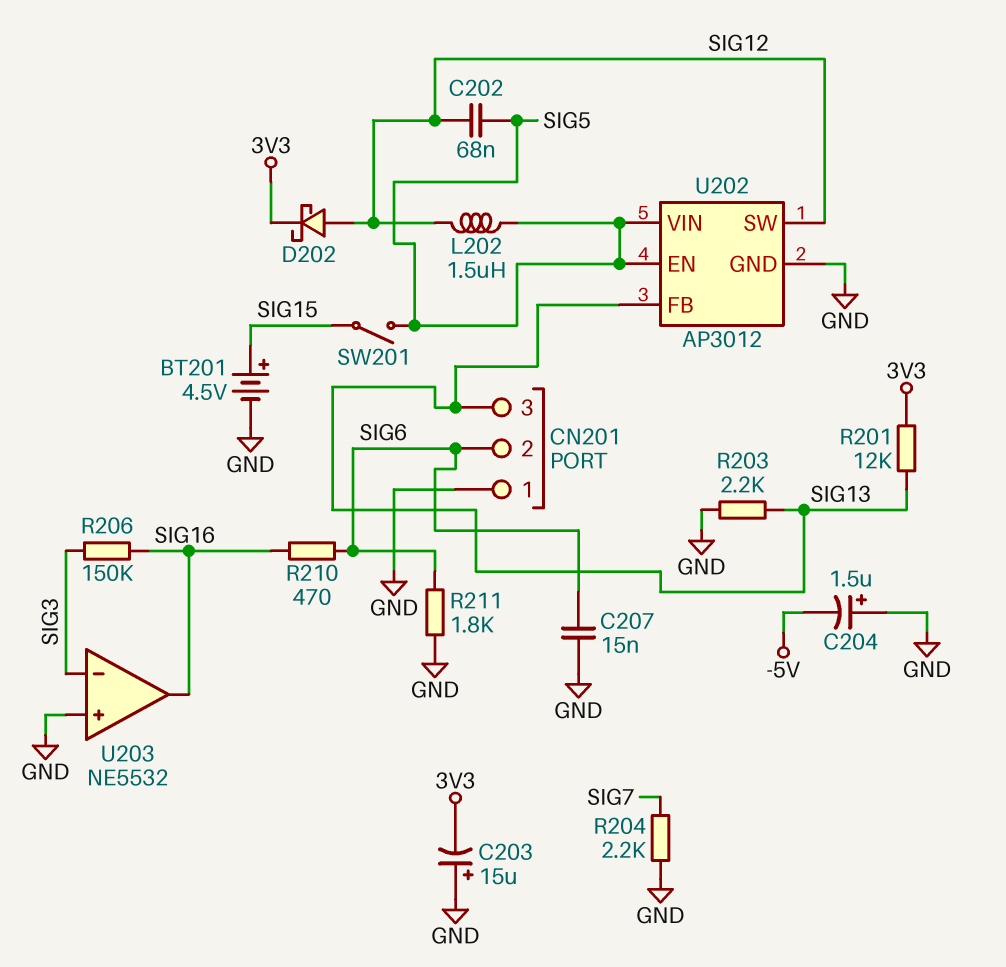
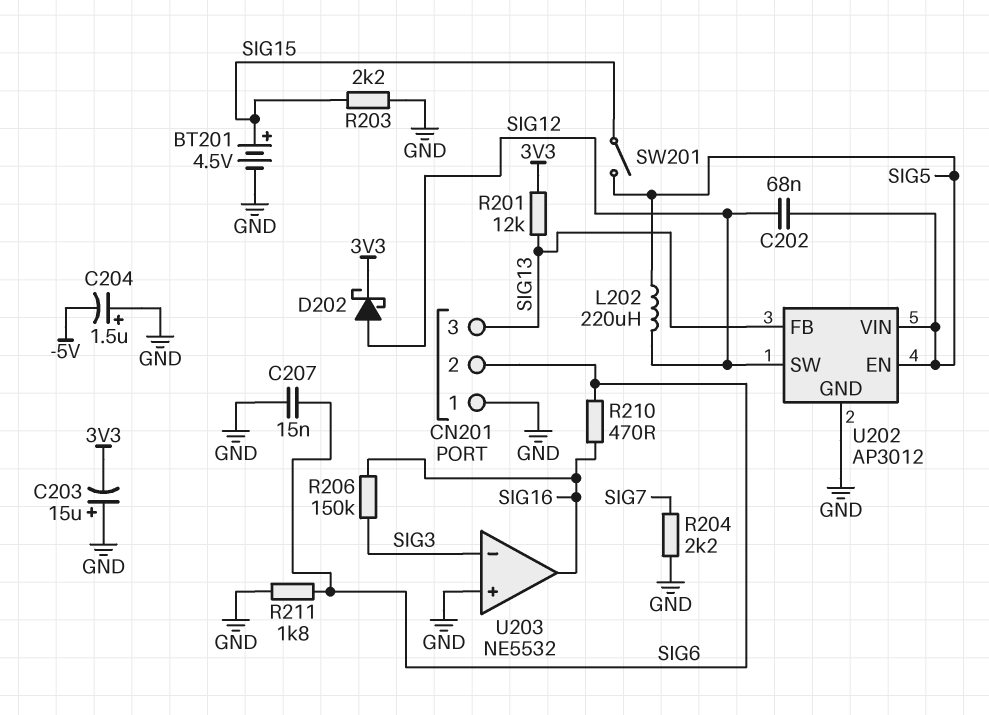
L202: 1.5uH (SIG5, SIG12) -> 220uH (SIG5, SIG12)
R203: 2.2k (GND, SIG13) -> 2.2k (GND, SIG15)

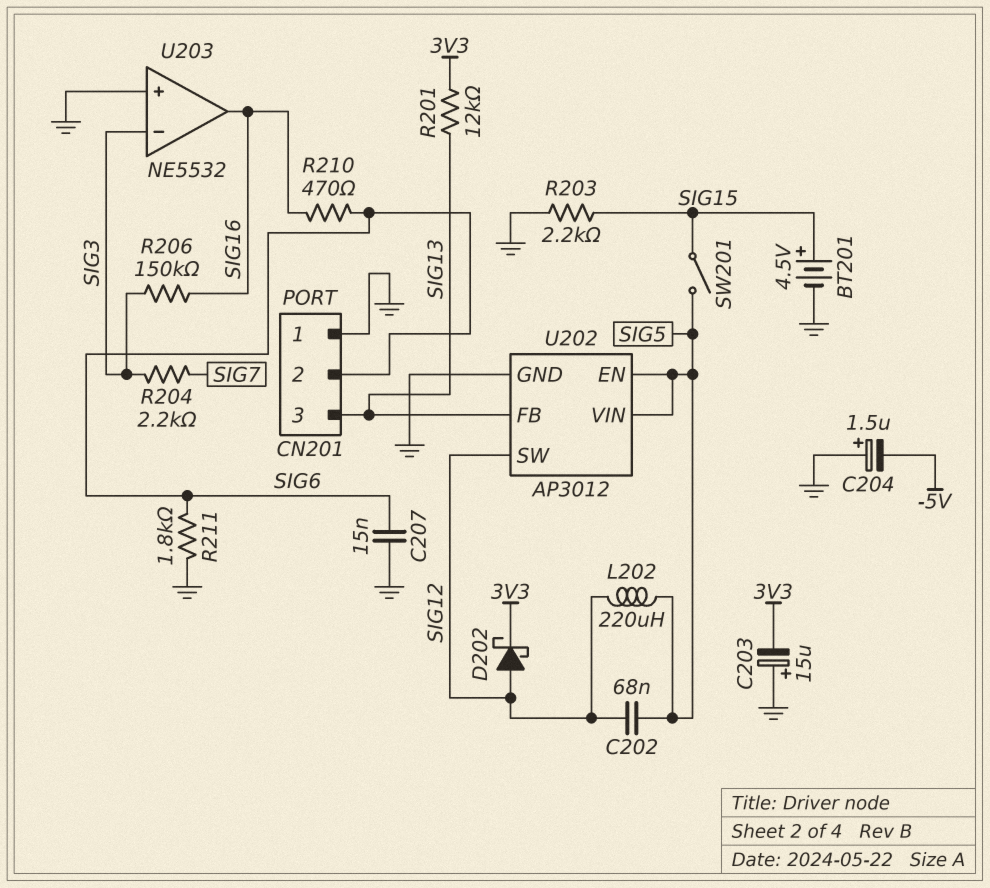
R204: 2.2k (GND, SIG7) -> 2.2k (SIG3, SIG7)

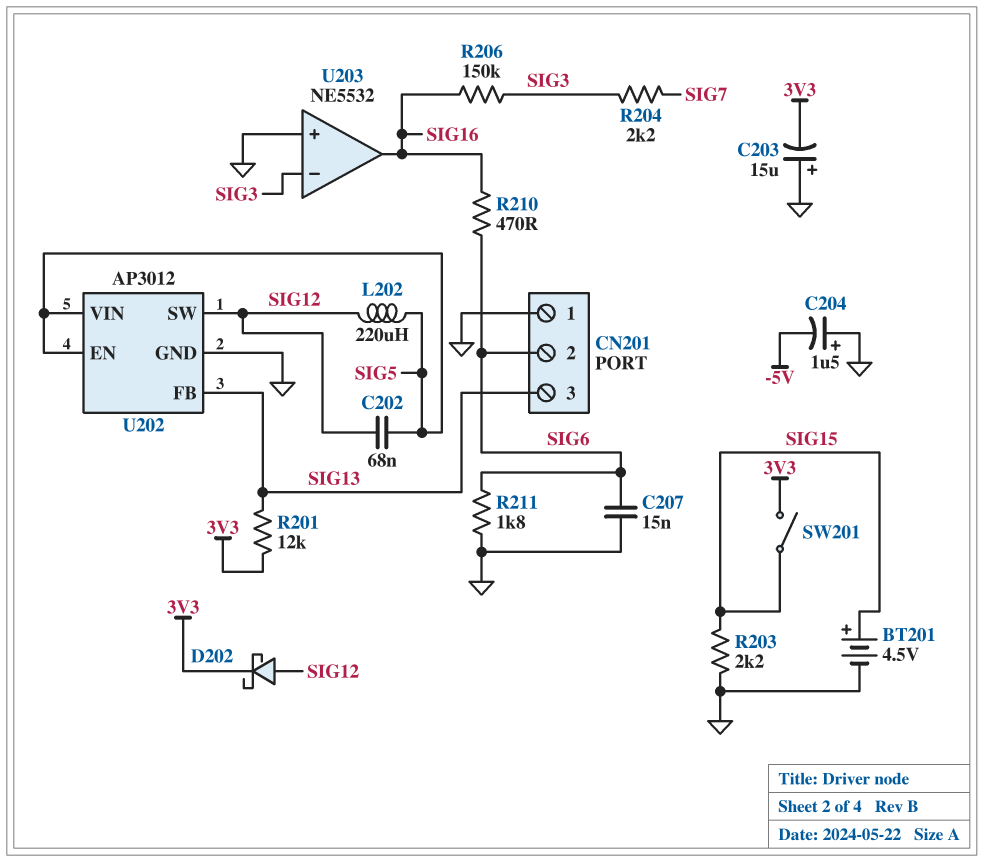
SW201: switch (SIG5, SIG15) -> switch (3V3, SIG15)

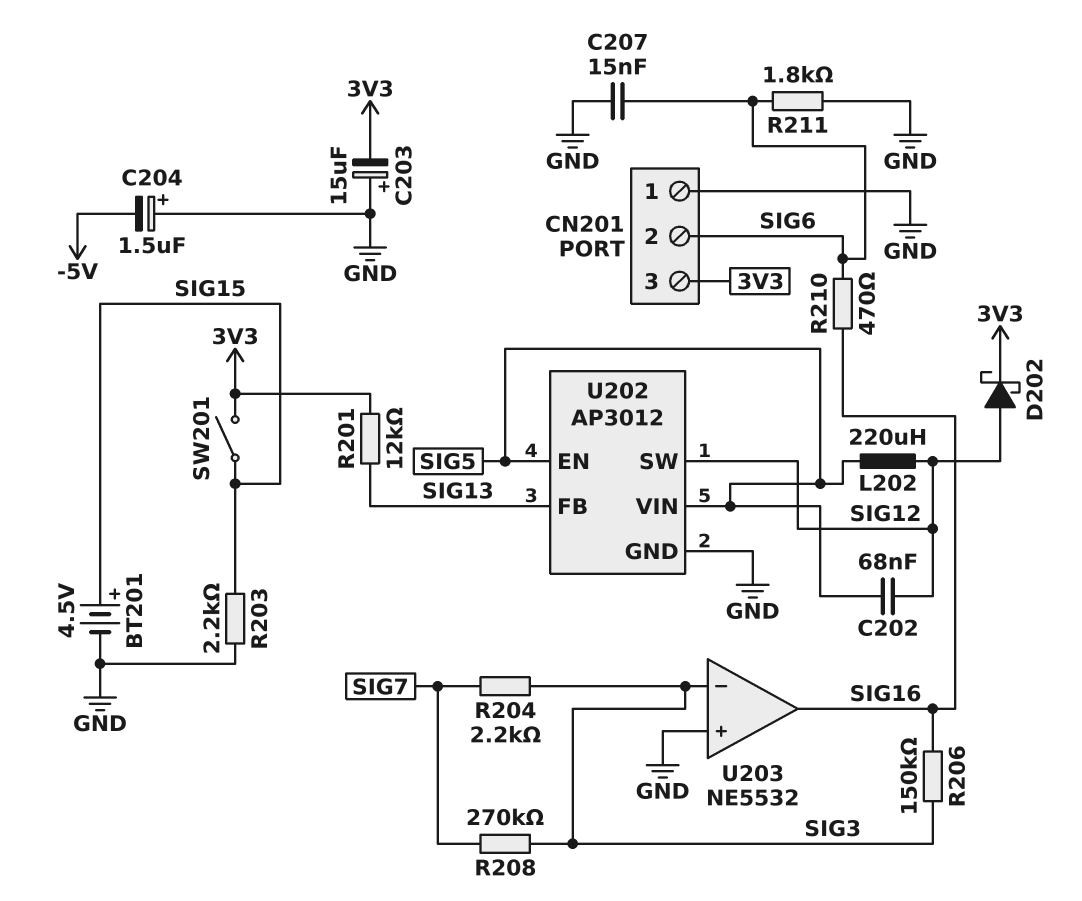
CN201 pin 3: SIG13 -> 3V3
R208: none -> 270k (SIG3, SIG7)

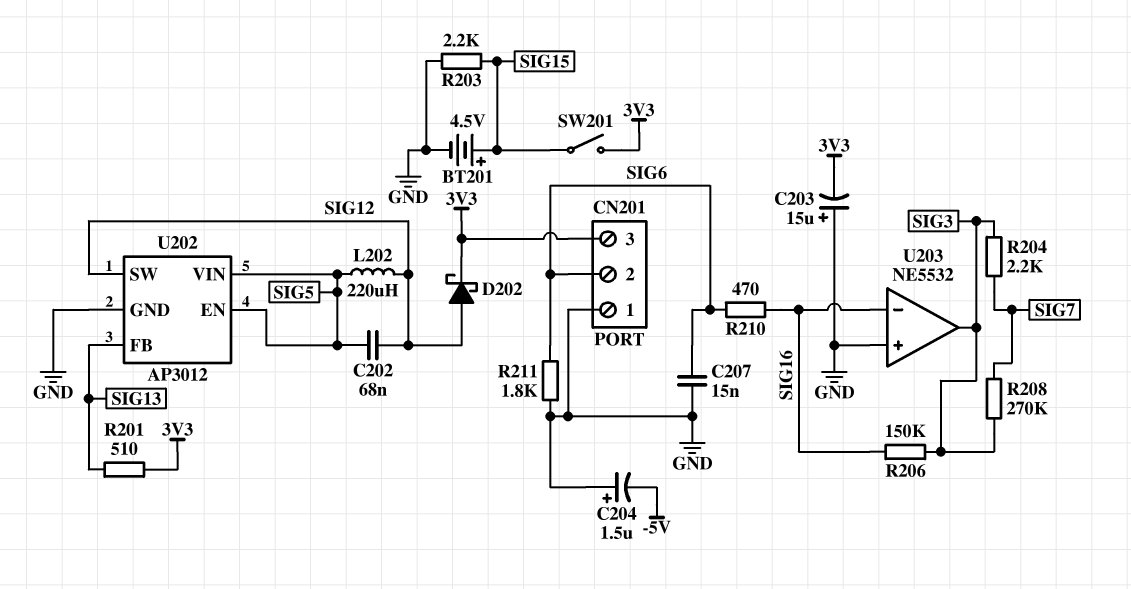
R201: 12k (3V3, SIG13) -> 510 (3V3, SIG13)
U203 pin in-: SIG3 -> SIG16
U203 pin out: SIG16 -> SIG3

